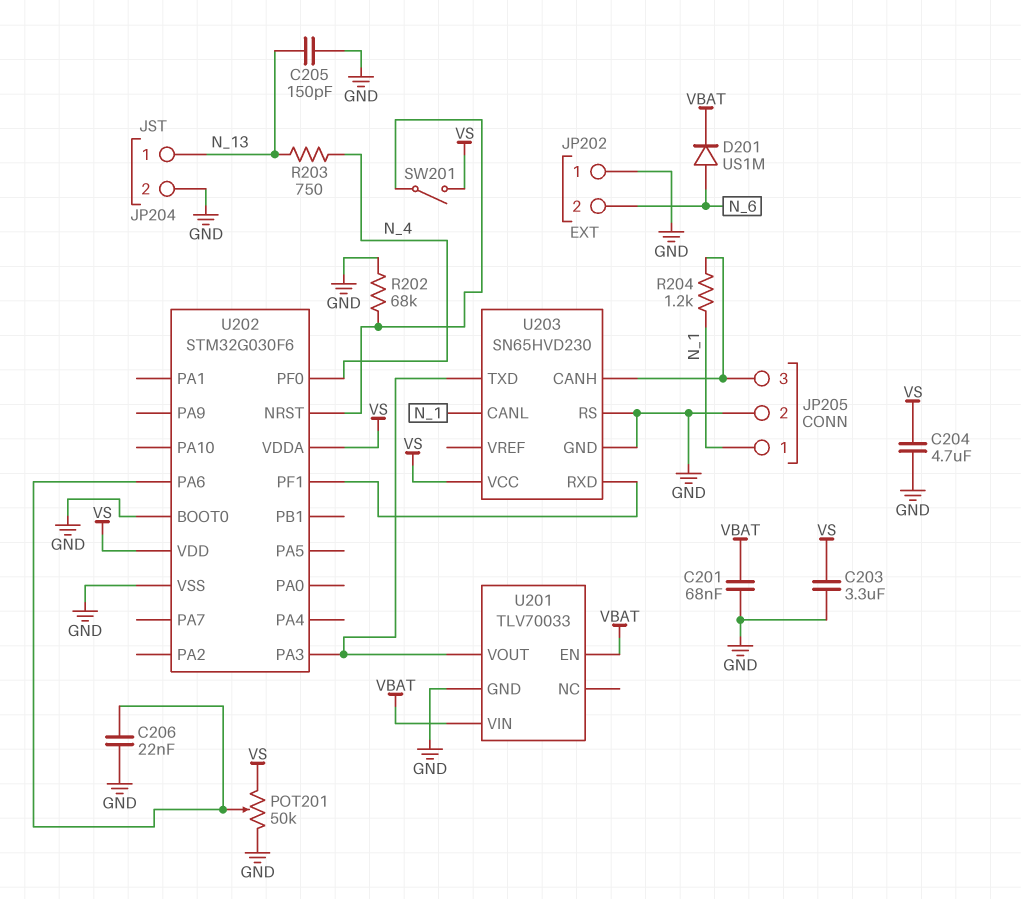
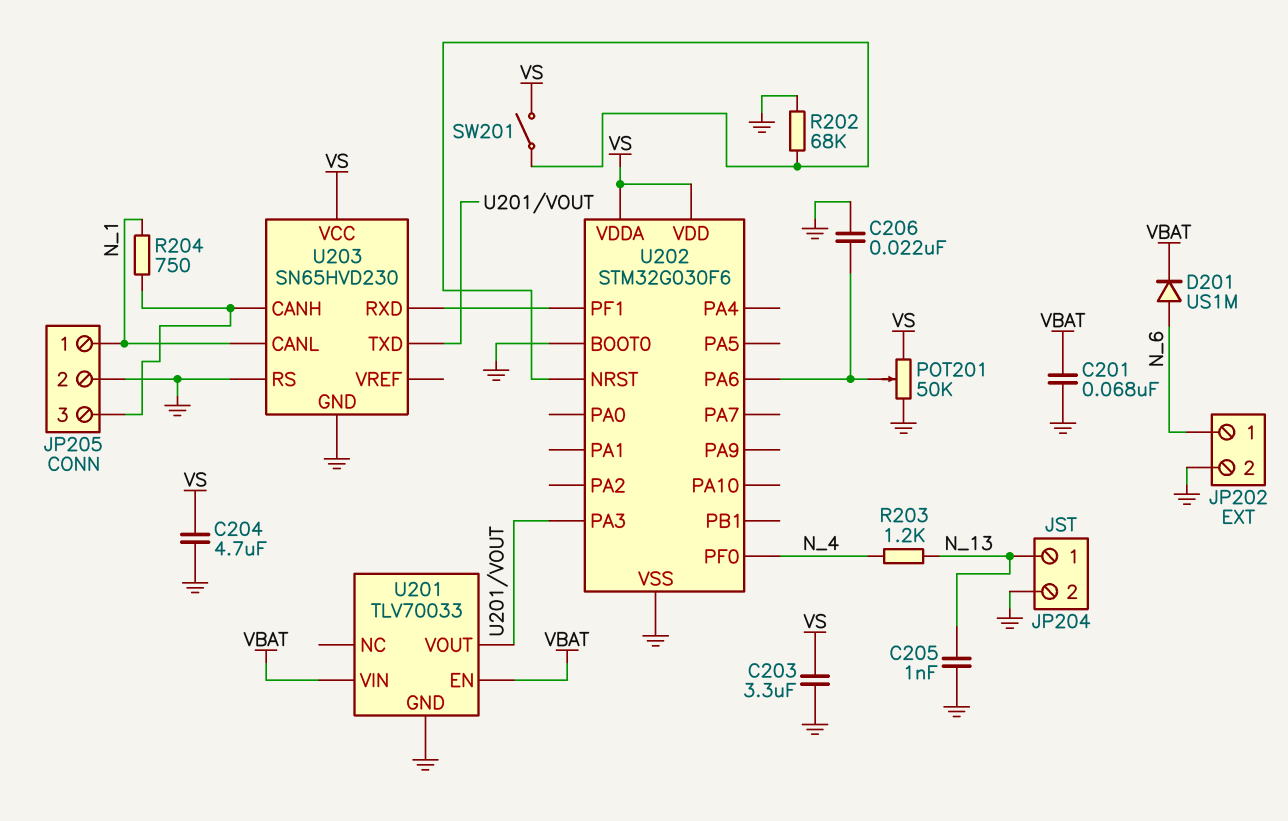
C205: 150pF (GND, N_13) -> 1nF (GND, N_13)
JP202 pin 1: GND -> N_6
JP202 pin 2: N_6 -> GND
R203: 750 (N_4, N_13) -> 1.2k (N_4, N_13)
R204: 1.2k (JP205/3, N_1) -> 750 (JP205/3, N_1)

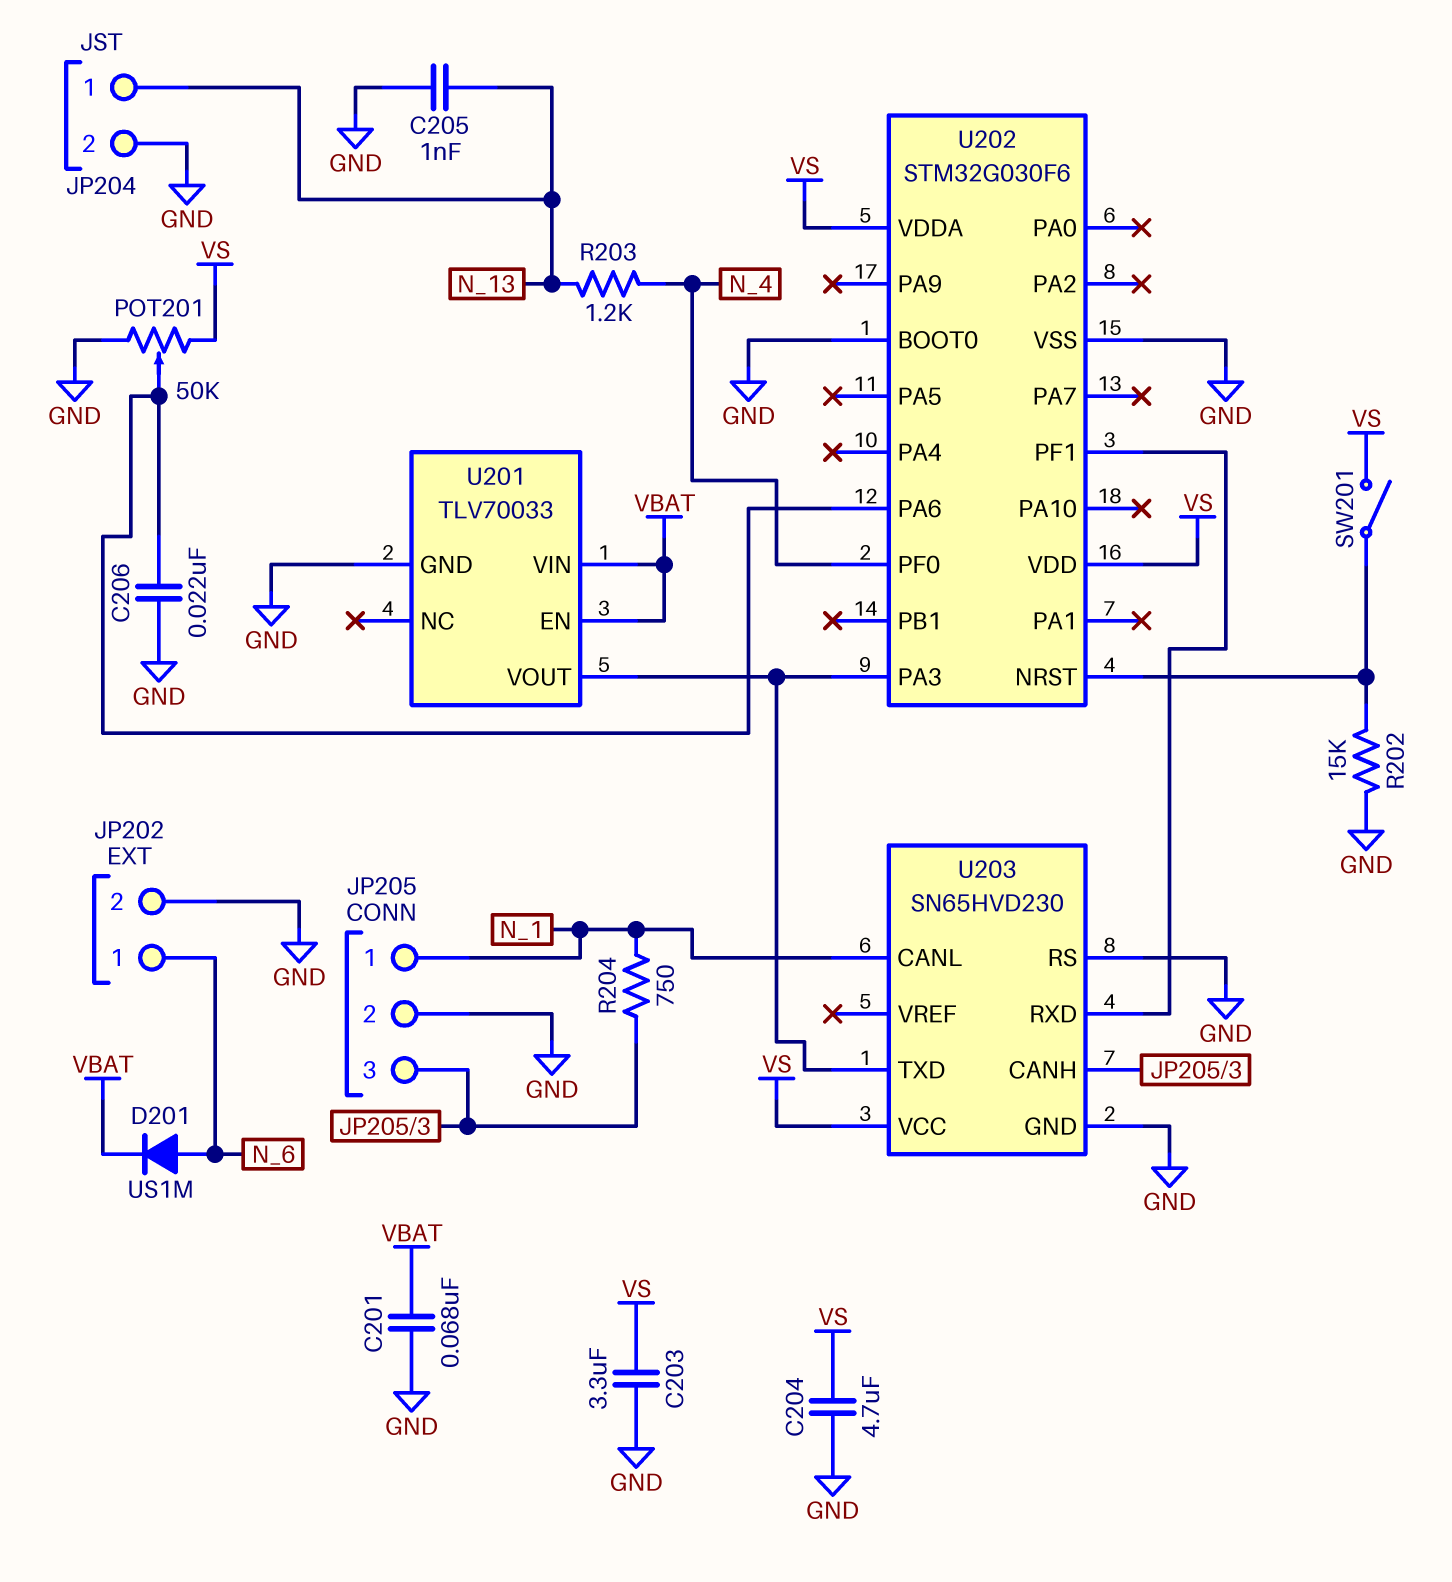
R202: 68k (GND, U202/NRST) -> 15k (GND, U202/NRST)

